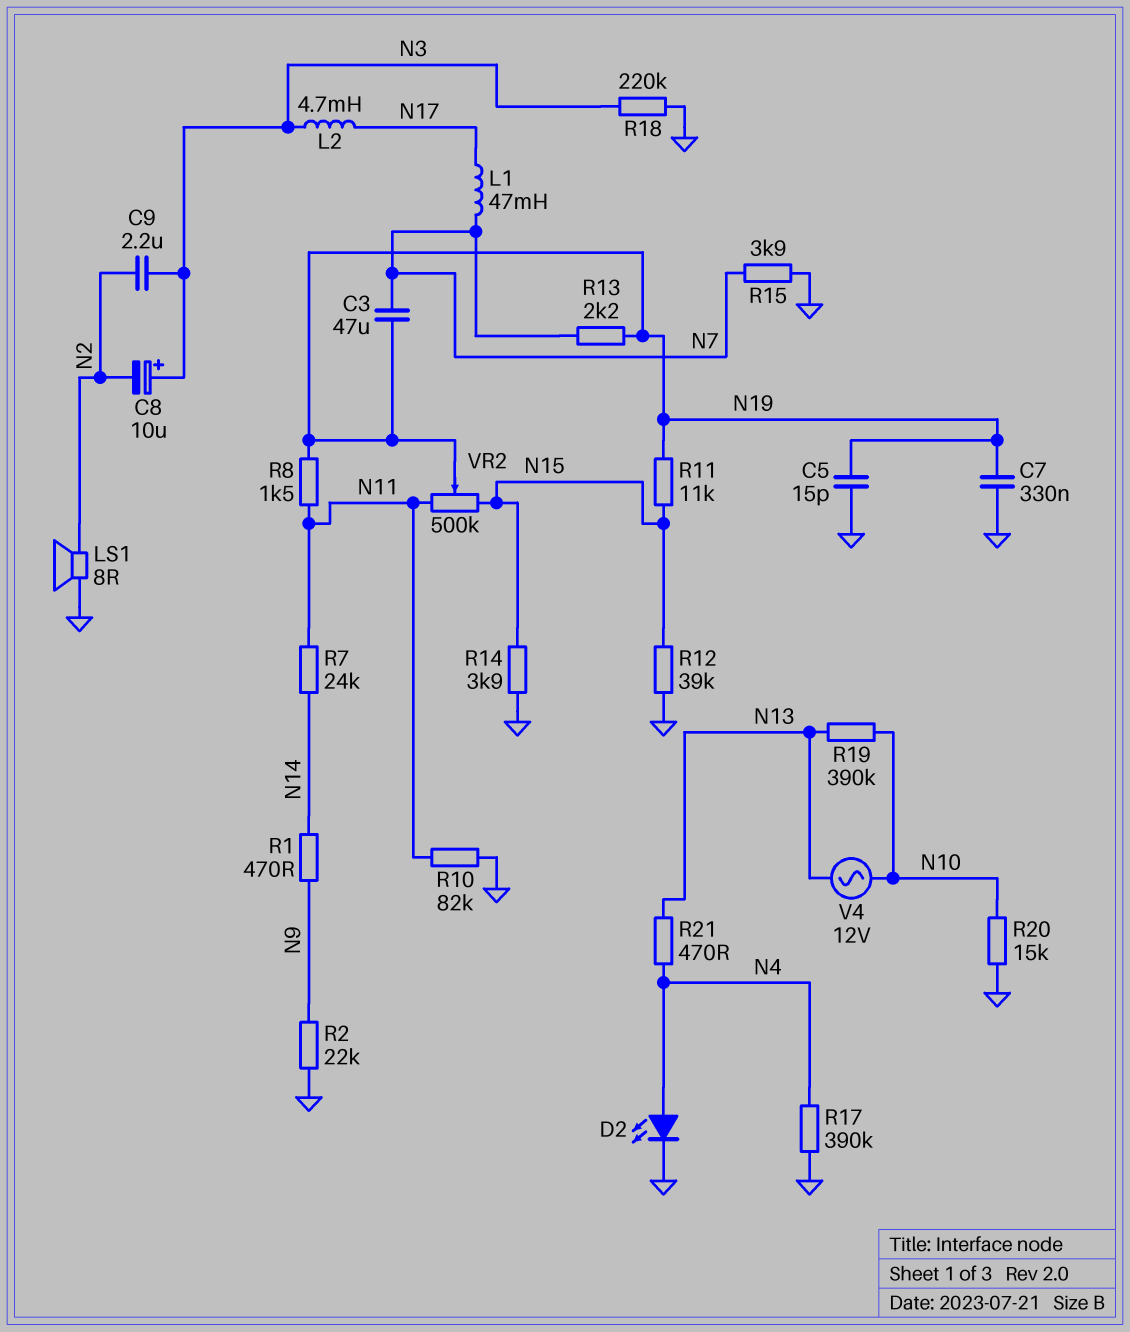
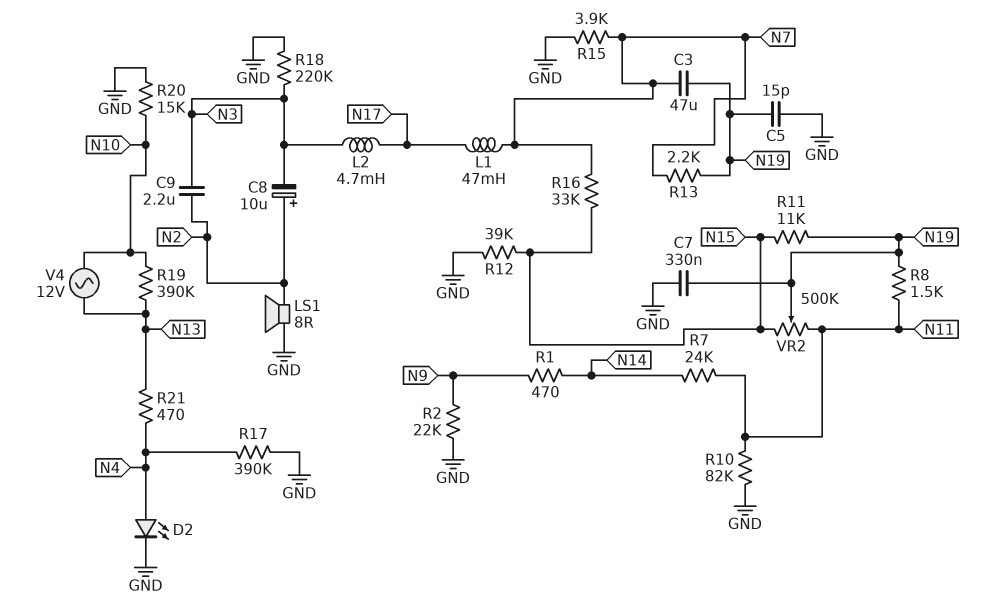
C8: 10uF (plus N3, minus N2) -> 10uF (plus N2, minus N3)
R14: 3.9k (GND, N15) -> none
R16: none -> 33k (N7, N15)

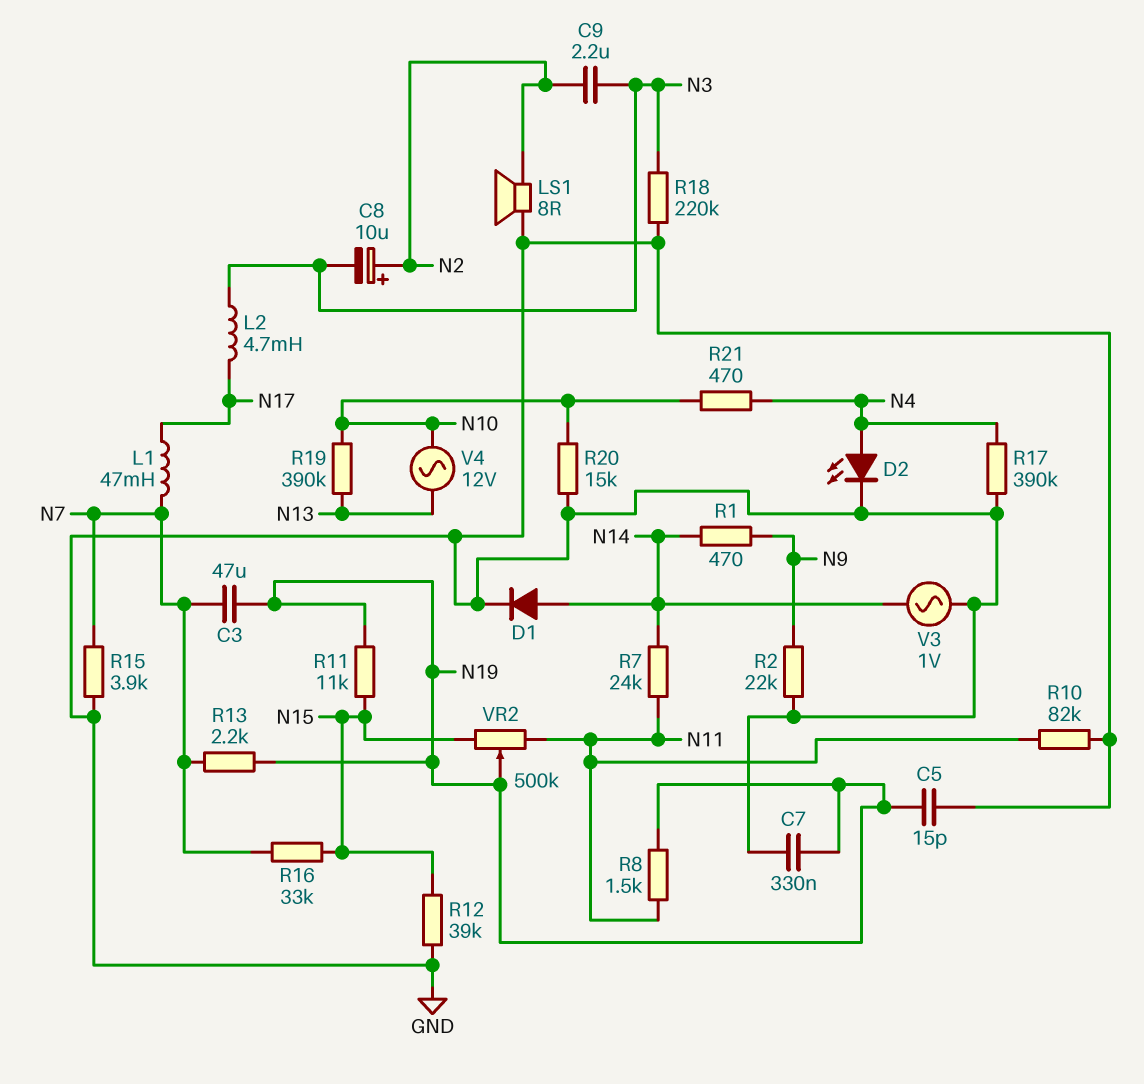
D1: none -> diode (A N14, K GND)
R21: 470 (N4, N13) -> 470 (N4, N10)
V3: none -> AC 1V (GND, N14)

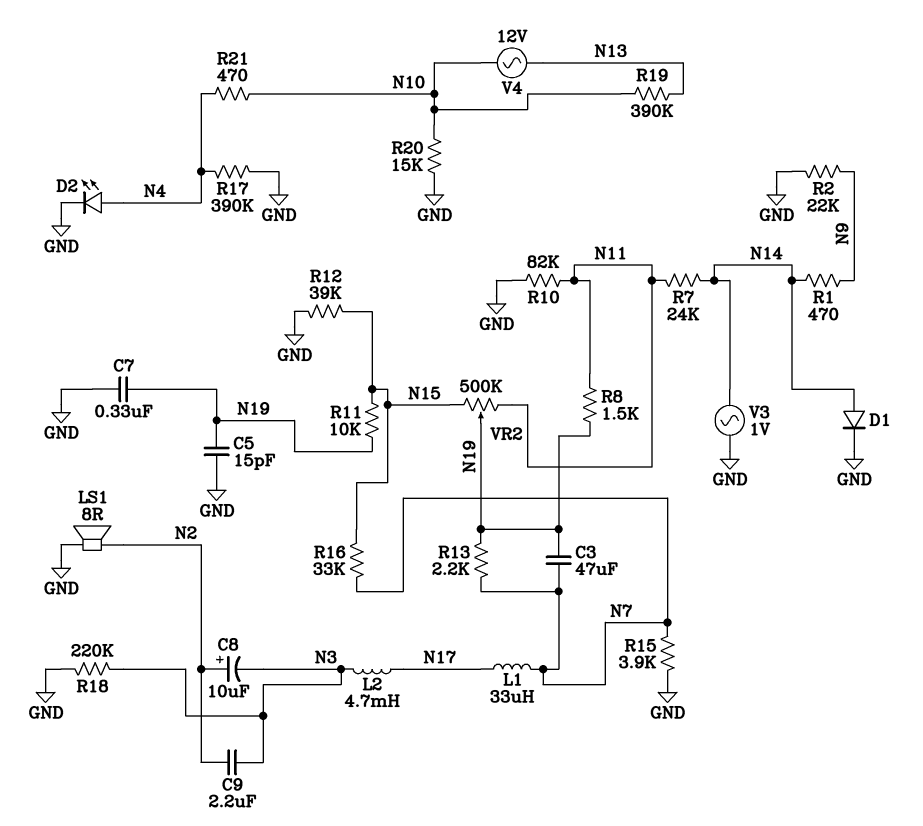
L1: 47mH (N7, N17) -> 33uH (N7, N17)
R11: 11k (N15, N19) -> 10k (N15, N19)

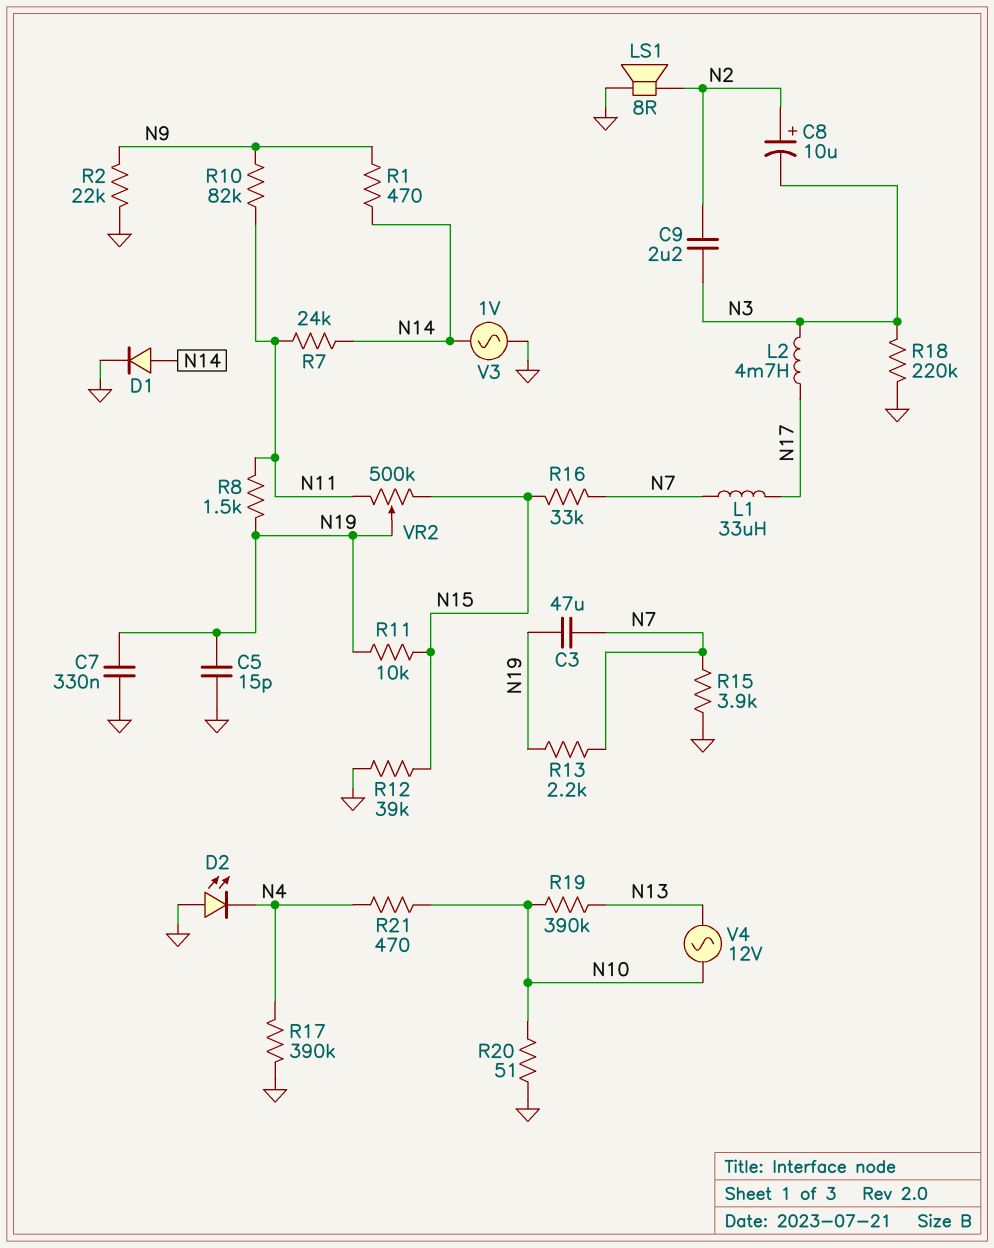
D2: LED (A N4, K GND) -> LED (A GND, K N4)
R10: 82k (GND, N11) -> 82k (N9, N11)
R20: 15k (GND, N10) -> 51 (GND, N10)

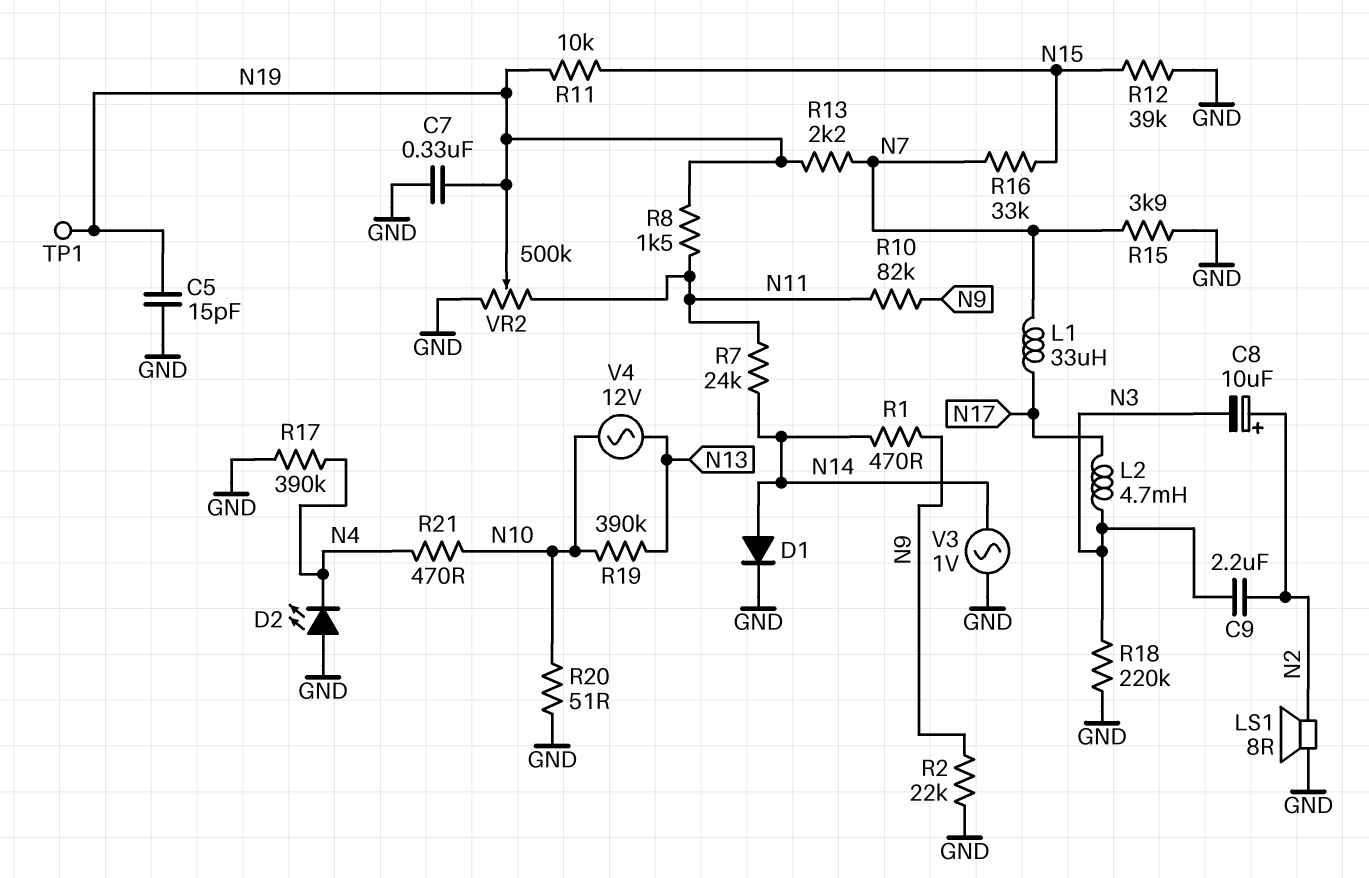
C3: 47uF (N7, N19) -> none
TP1: none -> test point (N19)
VR2: 500k (N11, N15, wiper N19) -> 500k (GND, N11, wiper N19)

